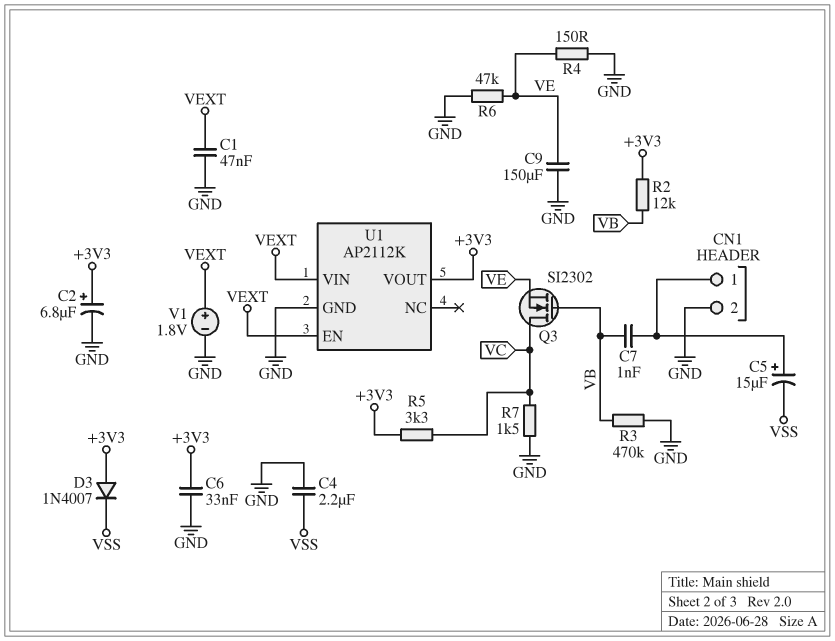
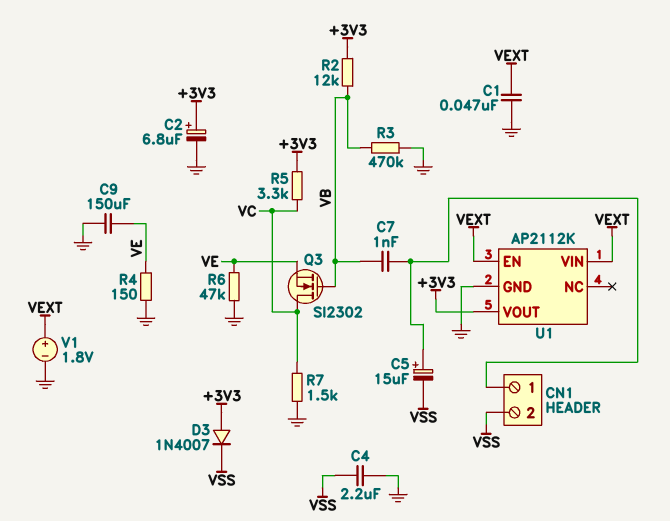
C6: 33nF (+3V3, GND) -> none
CN1 pin 2: GND -> VSS

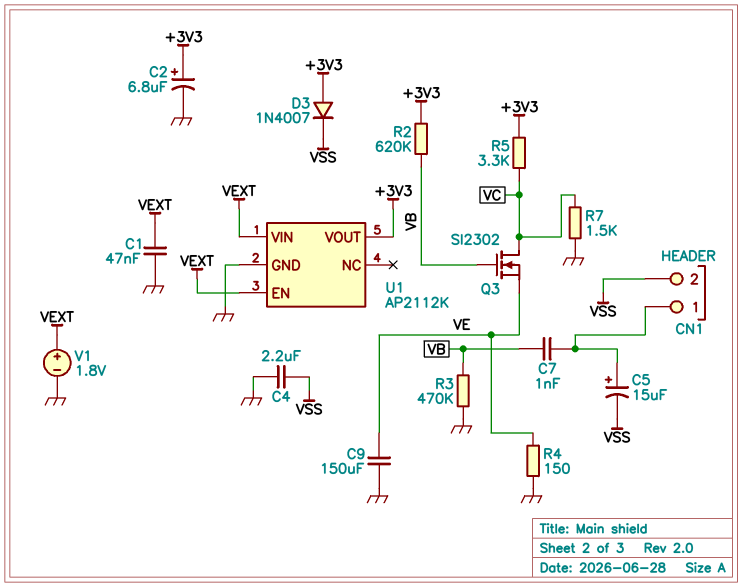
R2: 12k (+3V3, VB) -> 620k (+3V3, VB)
R6: 47k (GND, VE) -> none

